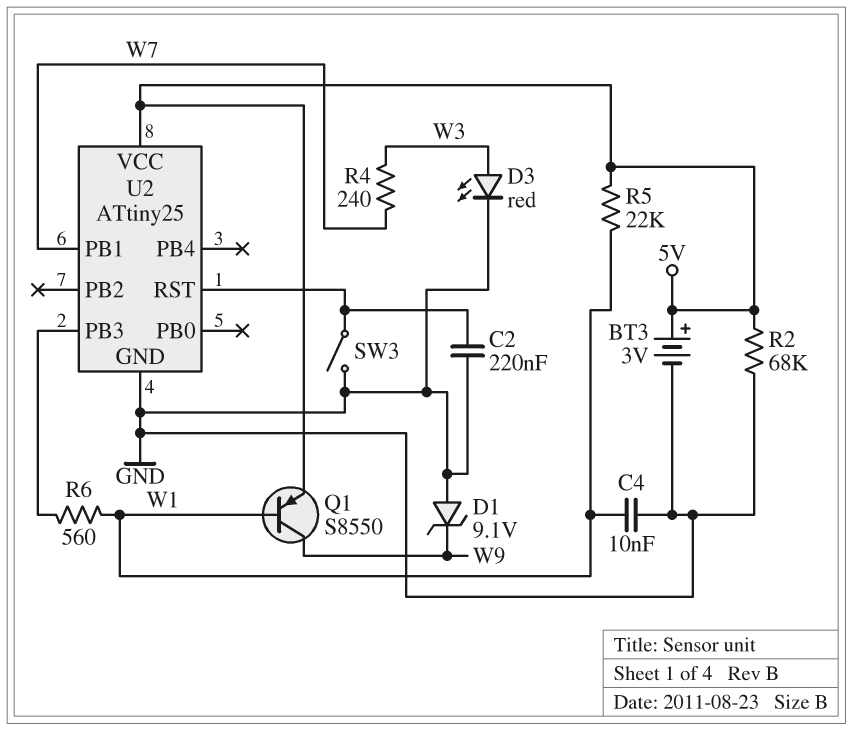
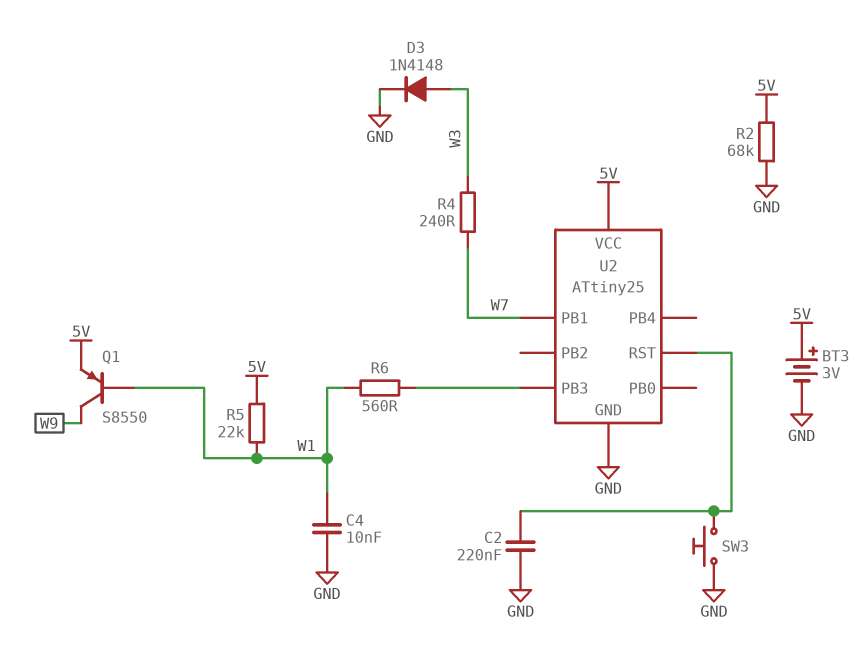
D1: zener 9.1V (A GND, K W9) -> none
D3: LED red (A W3, K GND) -> diode 1N4148 (A W3, K GND)
SW3: switch (GND, U2/RST) -> button (GND, U2/RST)

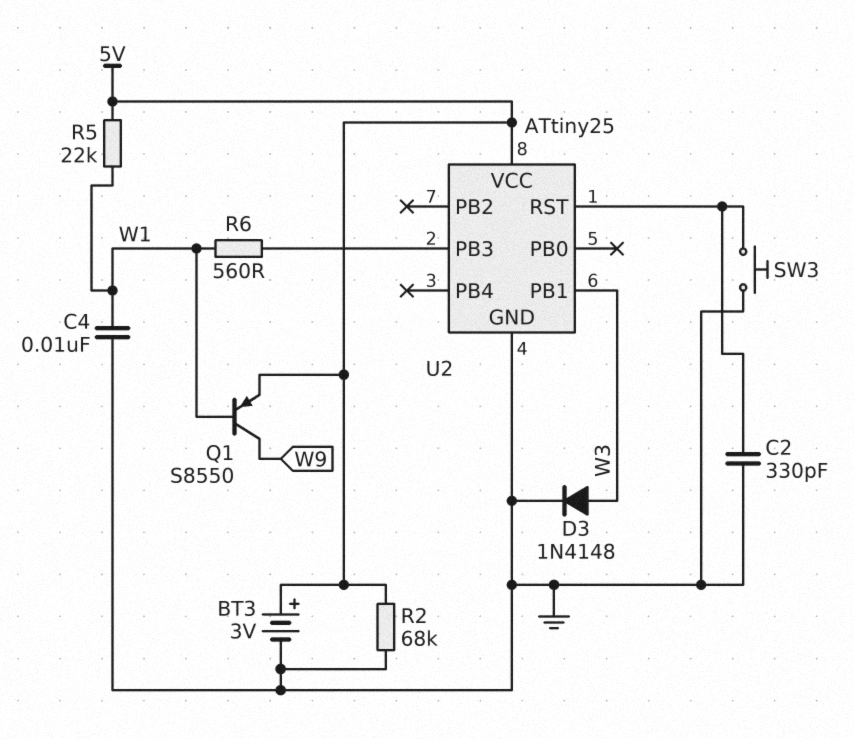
C2: 220nF (GND, U2/RST) -> 330pF (GND, U2/RST)
R4: 240 (W3, W7) -> none
U2 pin PB1: W7 -> W3

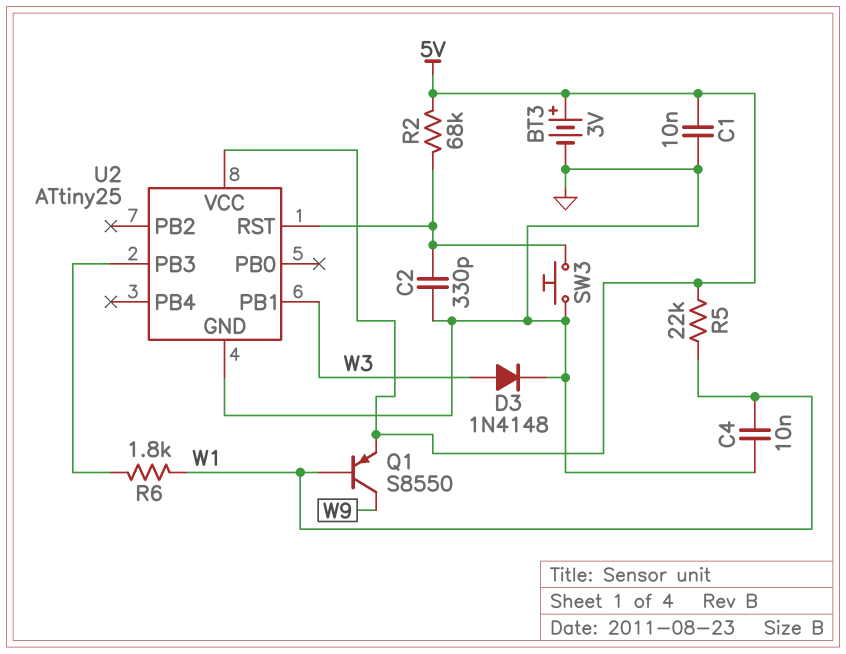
C1: none -> 10nF (5V, GND)
R2: 68k (5V, GND) -> 68k (5V, U2/RST)
R6: 560 (U2/PB3, W1) -> 1.8k (U2/PB3, W1)

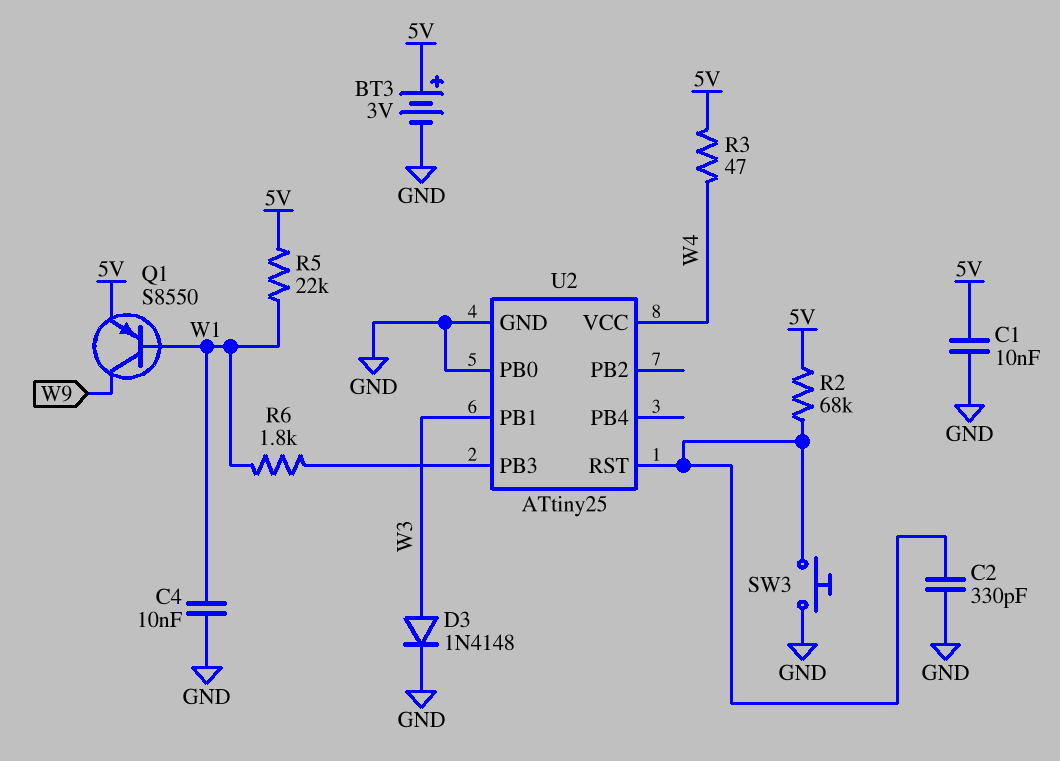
R3: none -> 47 (5V, W4)
U2 pin PB0: none -> GND
U2 pin VCC: 5V -> W4

